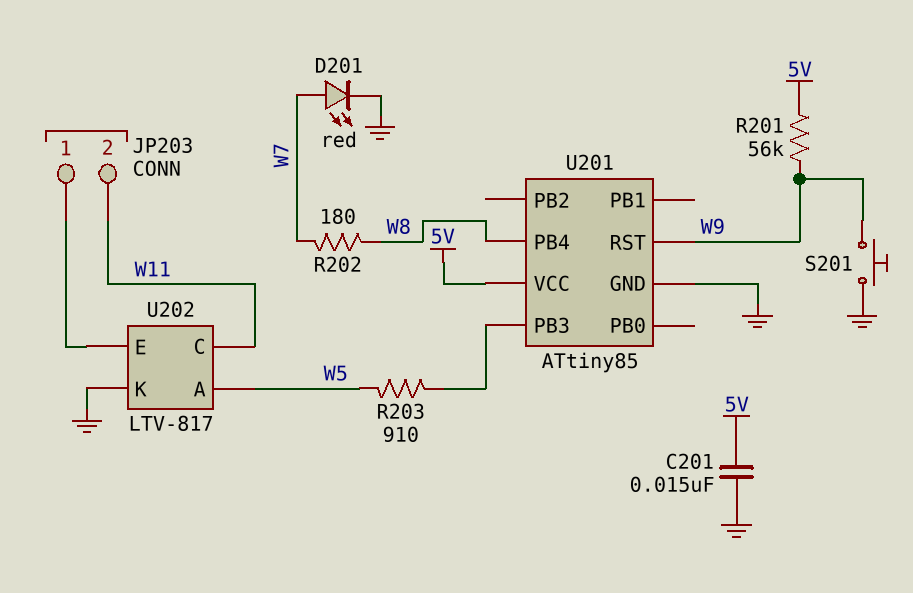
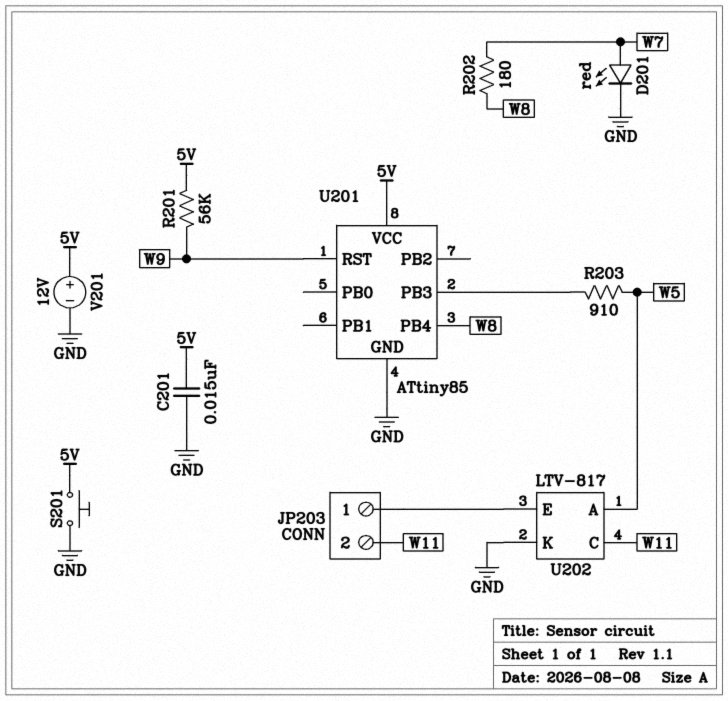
S201: button (GND, W9) -> button (5V, GND)
V201: none -> 12V (plus 5V, minus GND)

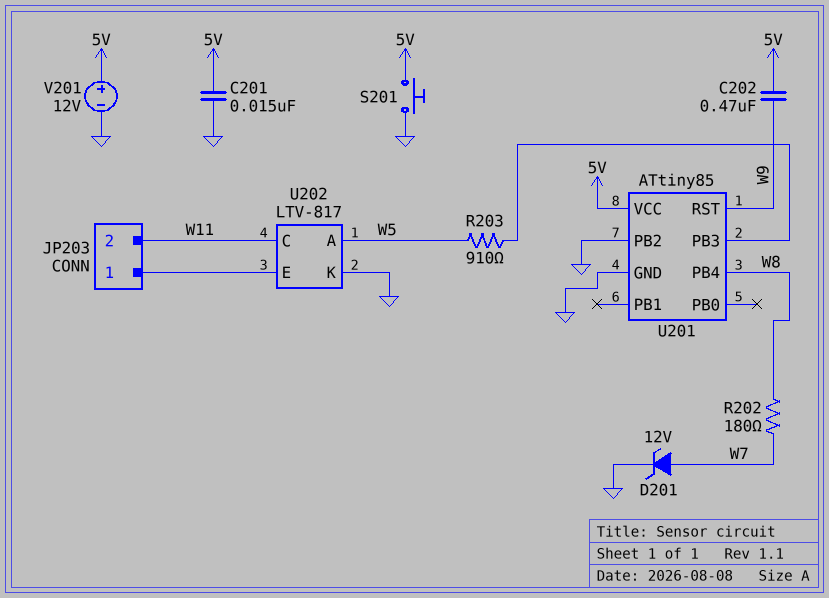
C202: none -> 470nF (5V, W9)
D201: LED red (A W7, K GND) -> zener 12V (A W7, K GND)
R201: 56k (5V, W9) -> none
U201 pin PB2: none -> GND

